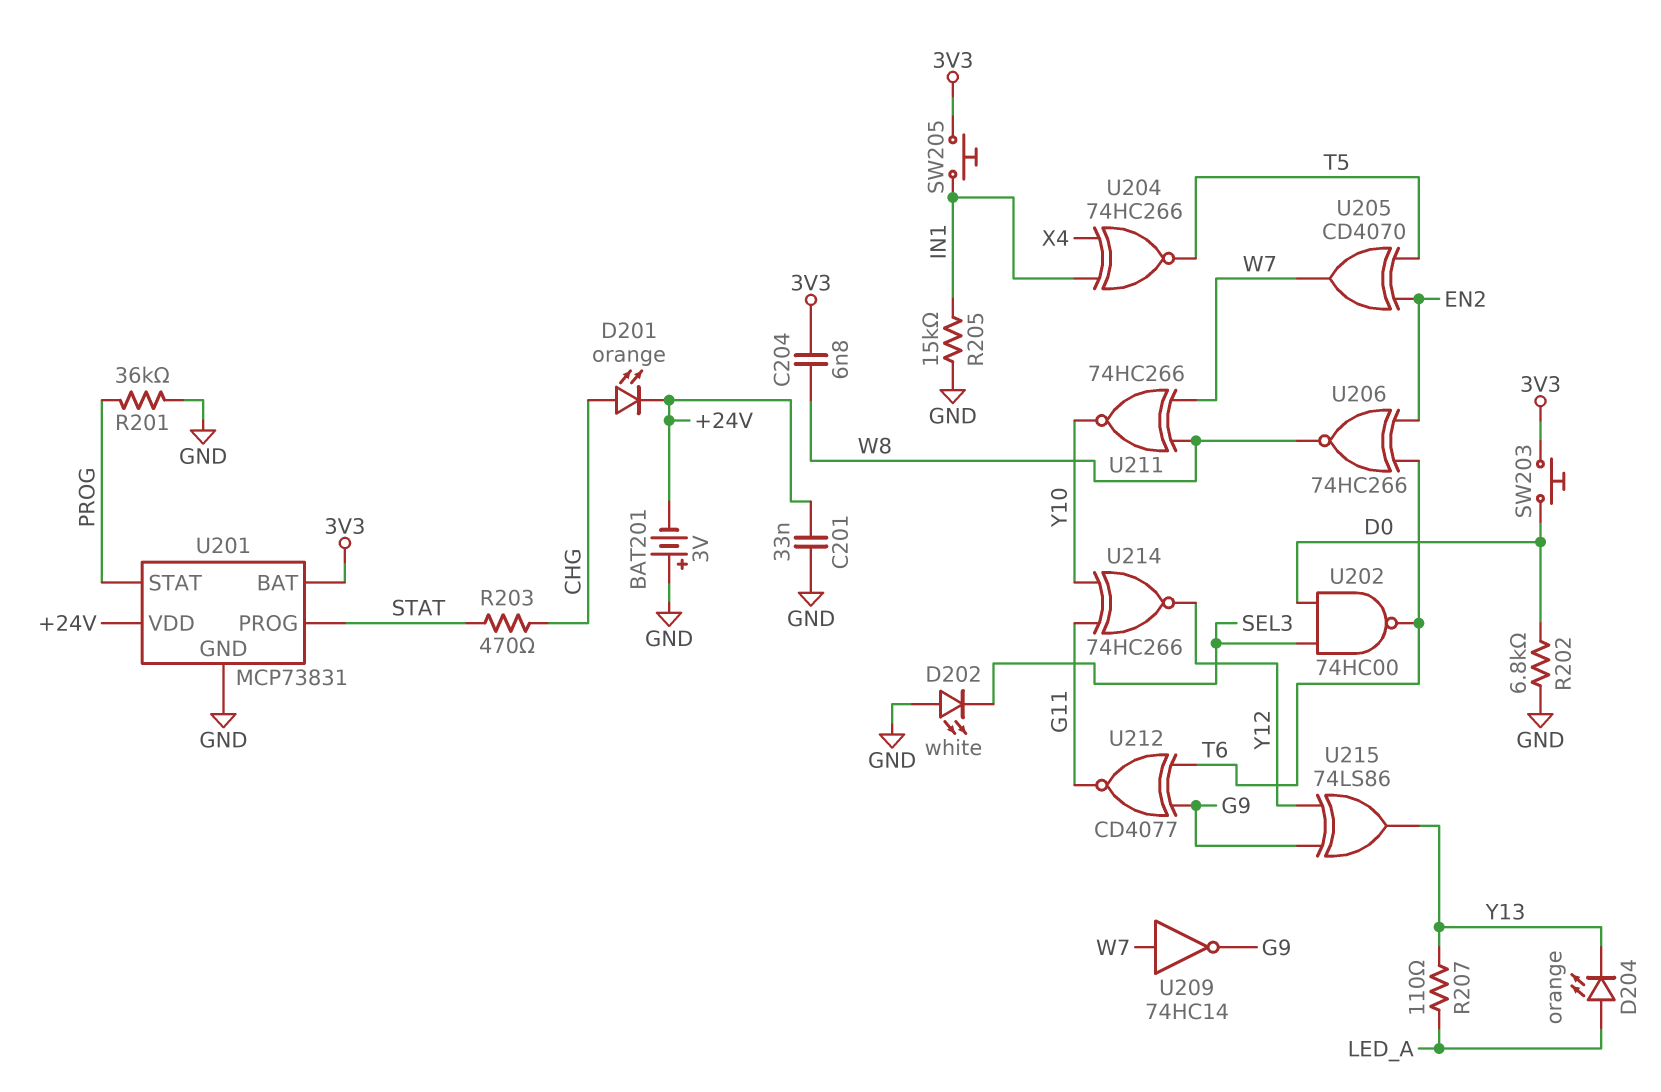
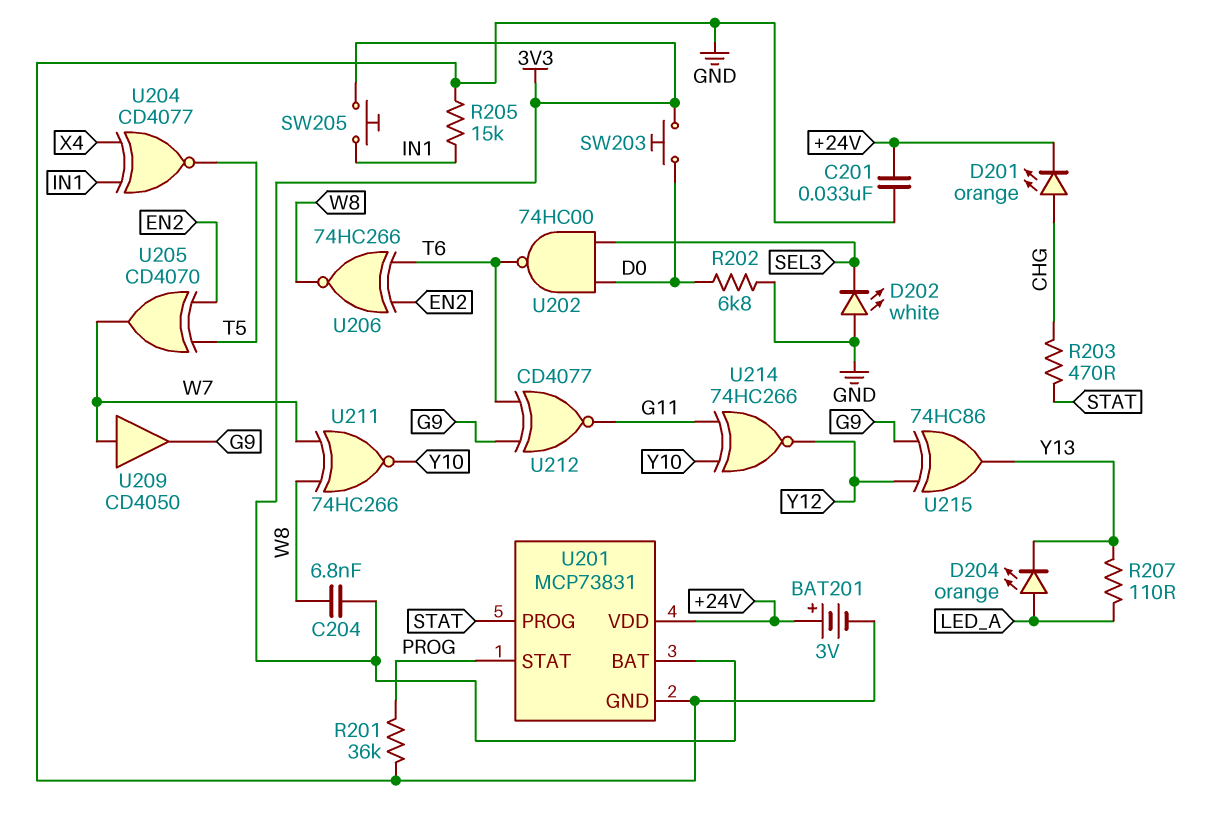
BAT201: 3V (plus GND, minus +24V) -> 3V (plus +24V, minus GND)
U204: XNOR 74HC266 (in IN1, in X4, out T5) -> XNOR CD4077 (in IN1, in X4, out T5)
U209: NOT 74HC14 (in W7, out G9) -> buffer CD4050 (in W7, out G9)
U215: XOR 74LS86 (in G9, in Y12, out Y13) -> XOR 74HC86 (in G9, in Y12, out Y13)

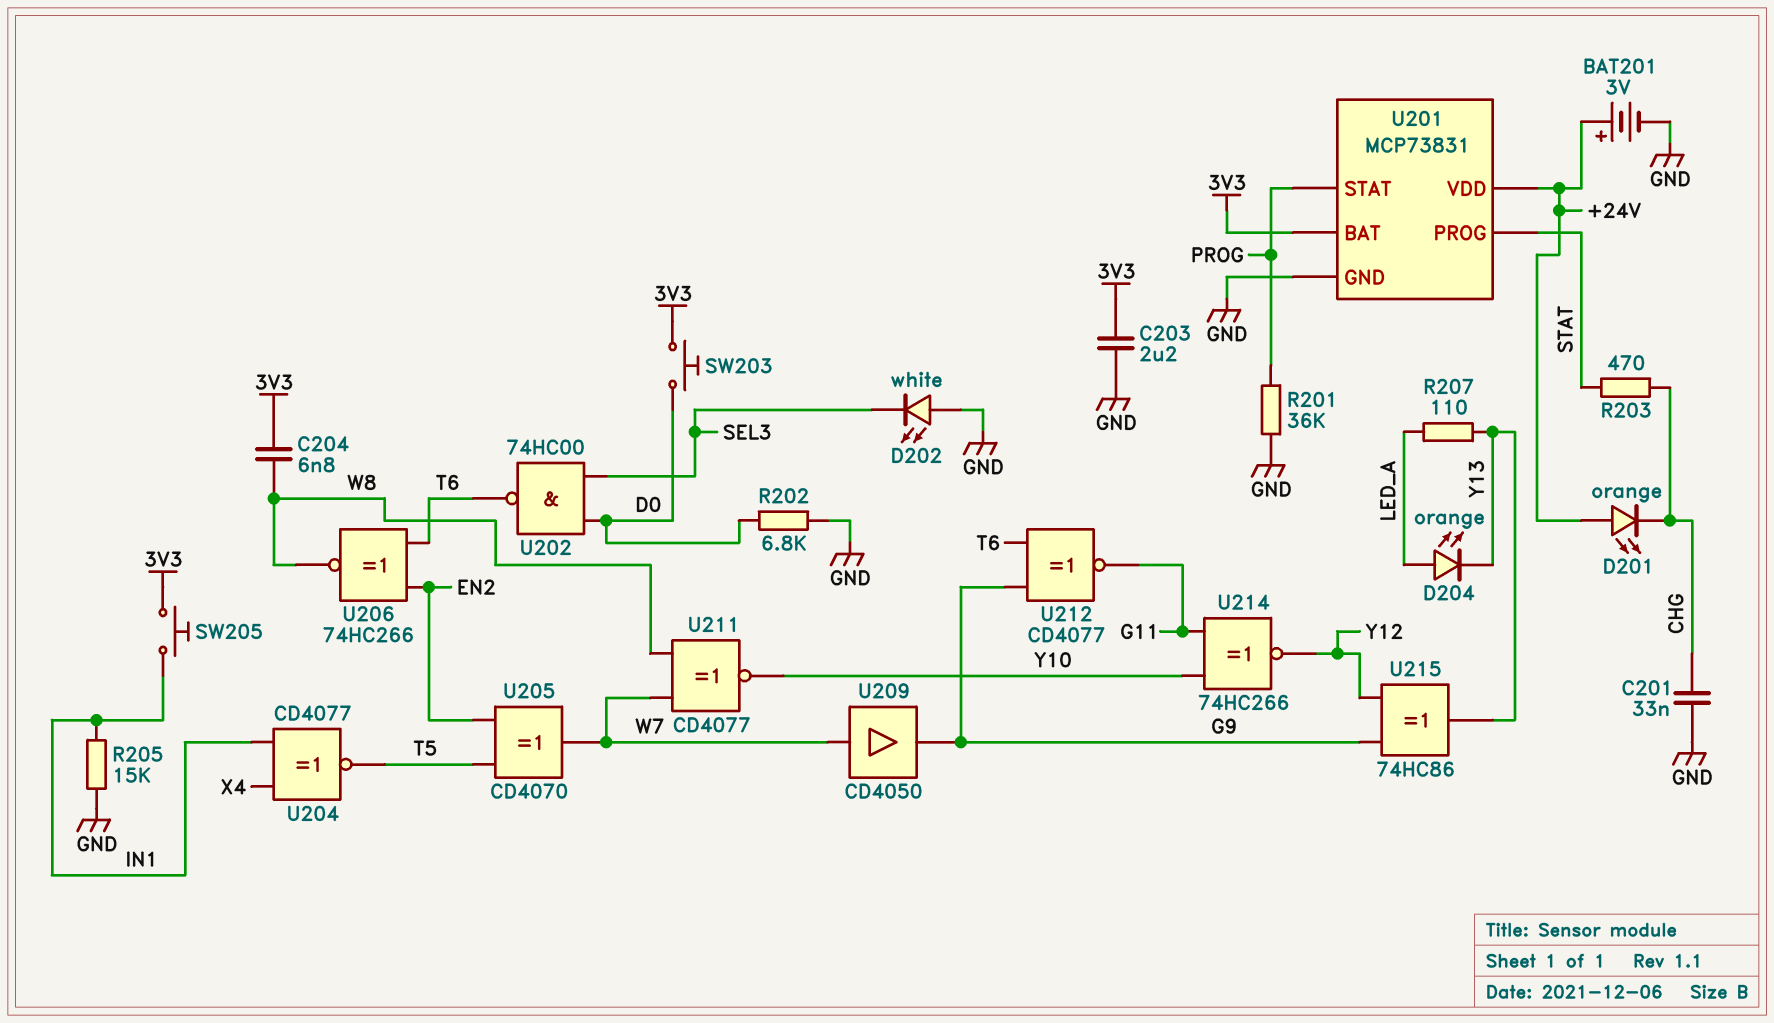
C201: 33nF (+24V, GND) -> 33nF (CHG, GND)
C203: none -> 2.2uF (3V3, GND)
D201: LED orange (A CHG, K +24V) -> LED orange (A +24V, K CHG)
U211: XNOR 74HC266 (in W7, in W8, out Y10) -> XNOR CD4077 (in W7, in W8, out Y10)

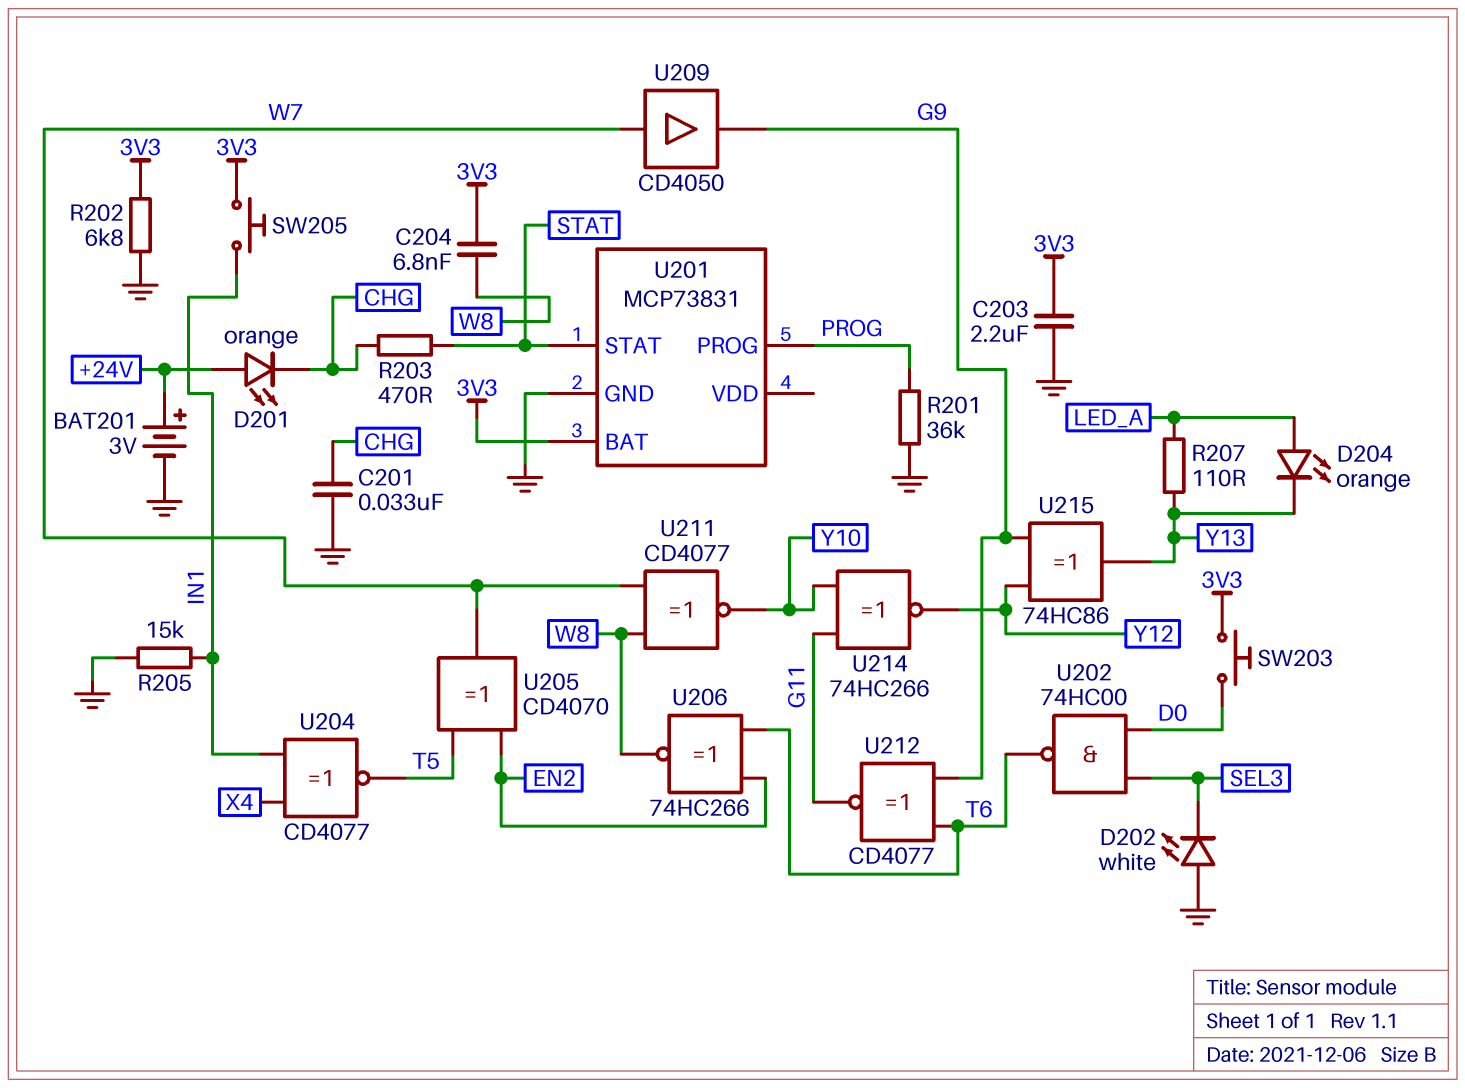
R202: 6.8k (D0, GND) -> 6.8k (3V3, GND)
U201 pin PROG: STAT -> PROG
U201 pin STAT: PROG -> STAT
U201 pin VDD: +24V -> none

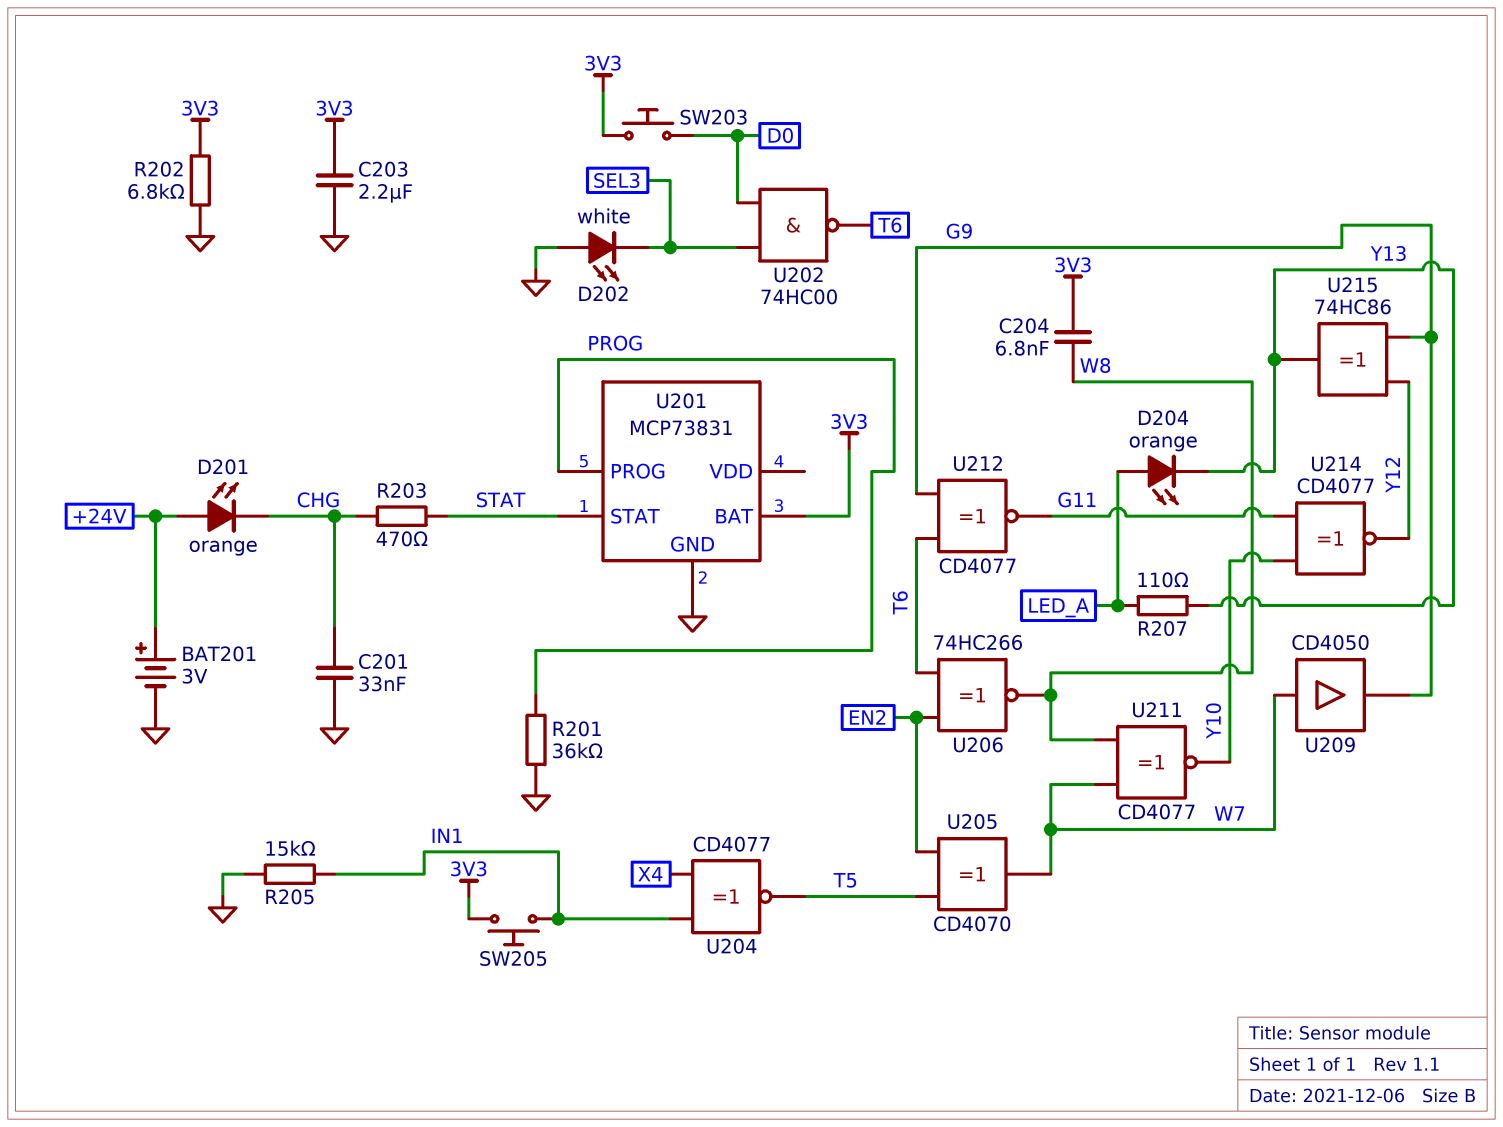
U214: XNOR 74HC266 (in G11, in Y10, out Y12) -> XNOR CD4077 (in G11, in Y10, out Y12)

